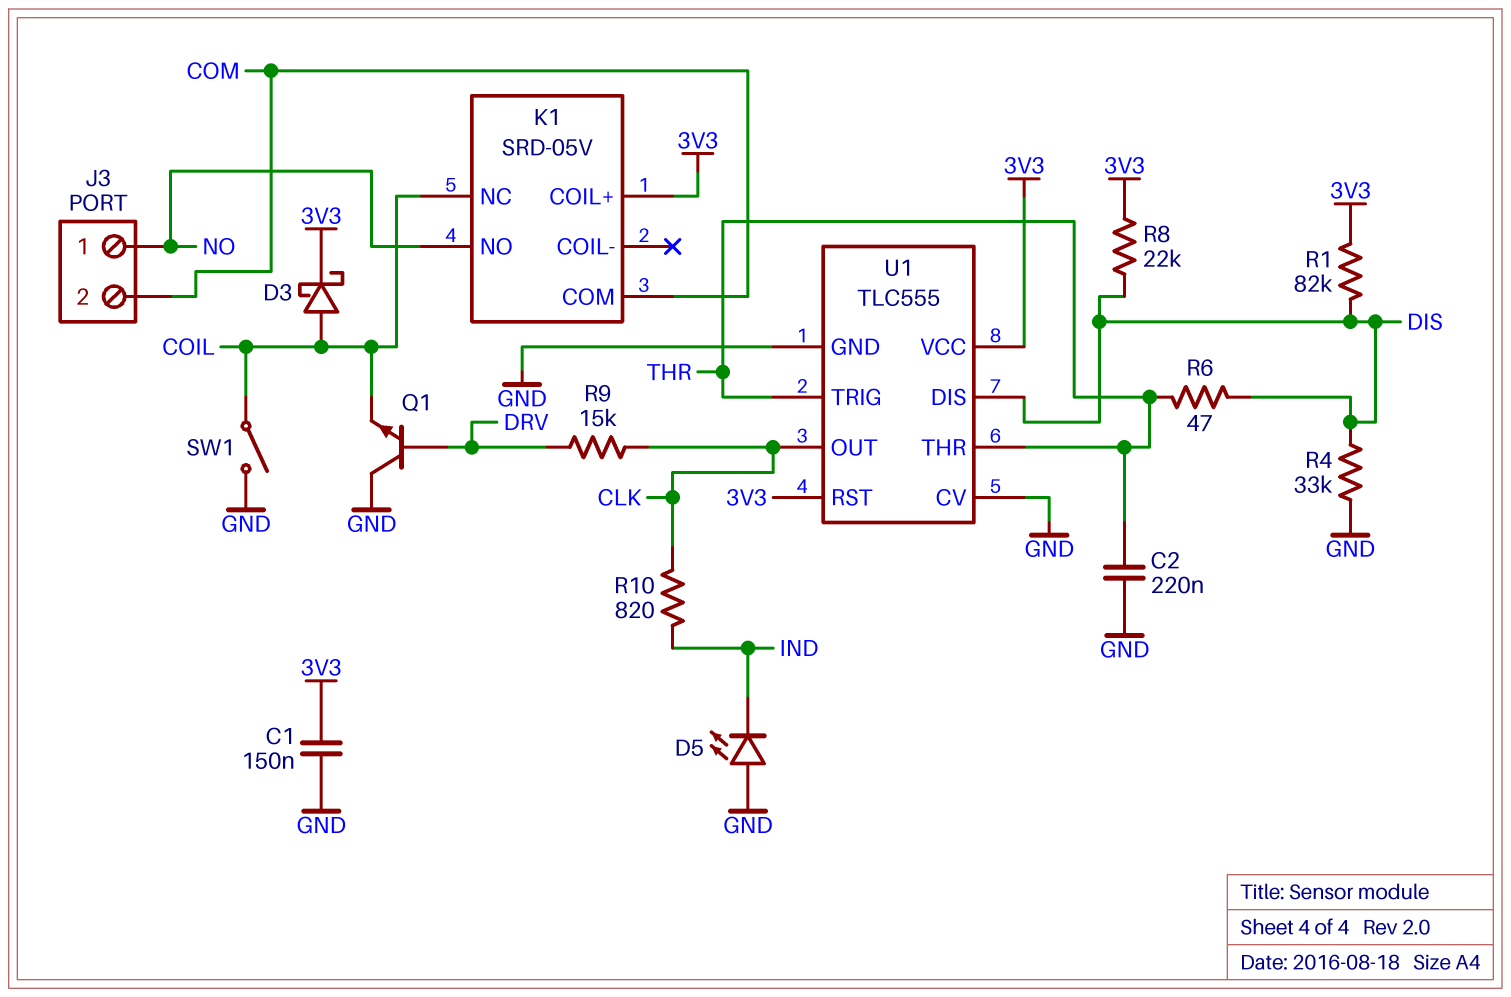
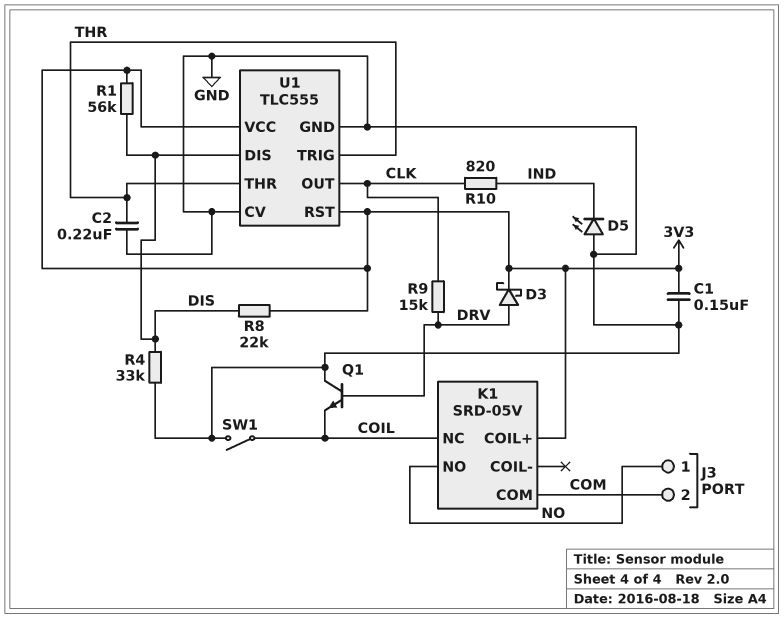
D3: schottky (A COIL, K 3V3) -> schottky (A DRV, K 3V3)
R1: 82k (3V3, DIS) -> 56k (3V3, DIS)
R6: 47 (DIS, THR) -> none

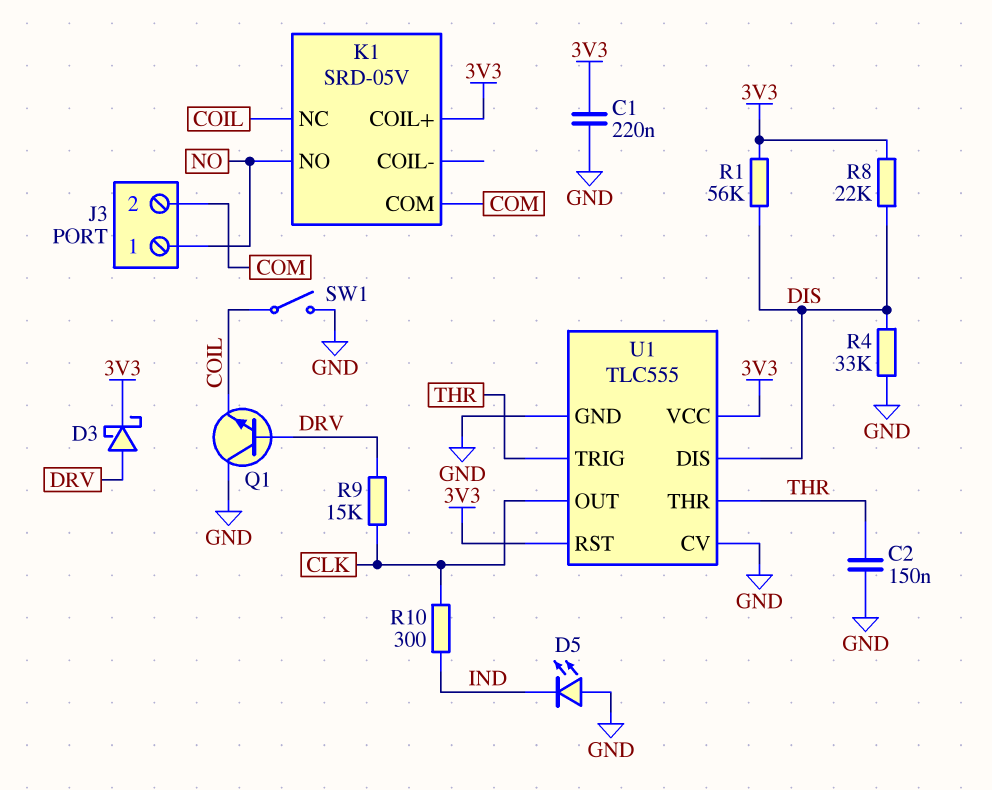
C1: 150nF (3V3, GND) -> 220nF (3V3, GND)
C2: 220nF (GND, THR) -> 150nF (GND, THR)
R10: 820 (CLK, IND) -> 300 (CLK, IND)

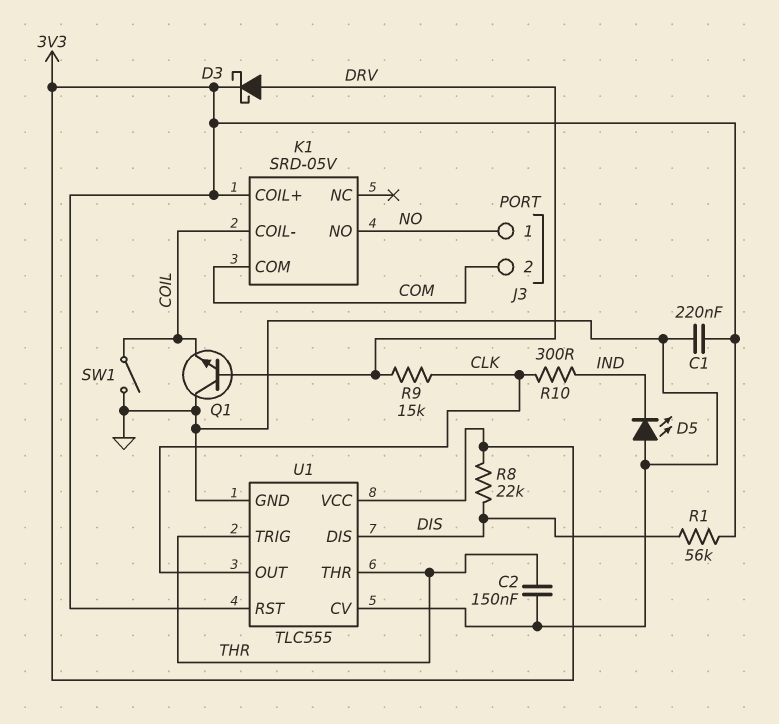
K1 pin COIL-: none -> COIL
K1 pin NC: COIL -> none
R4: 33k (DIS, GND) -> none

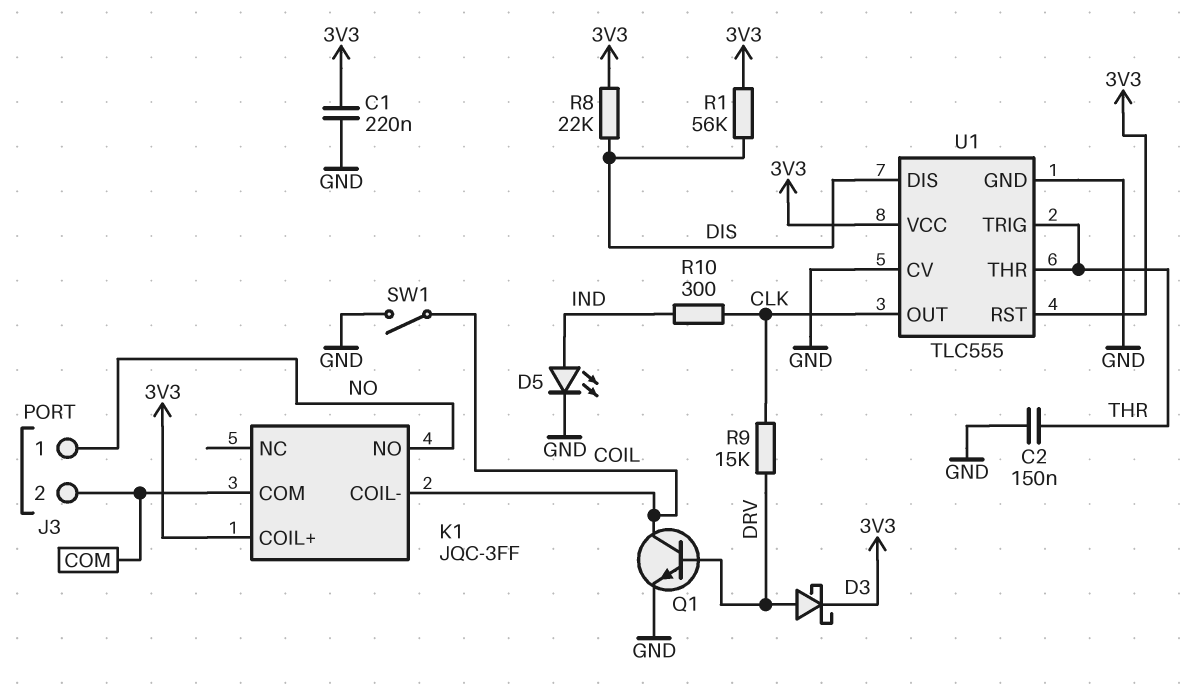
D5: LED (A GND, K IND) -> LED (A IND, K GND)
K1: SRD-05V -> JQC-3FF
Q1: NPN (B DRV, C GND, E COIL) -> NPN (B DRV, C COIL, E GND)

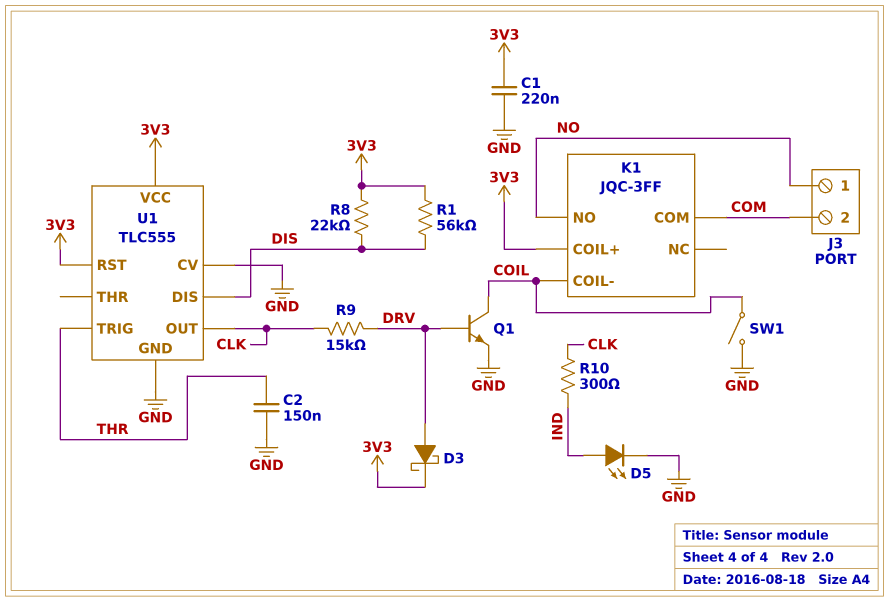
U1 pin THR: THR -> none

